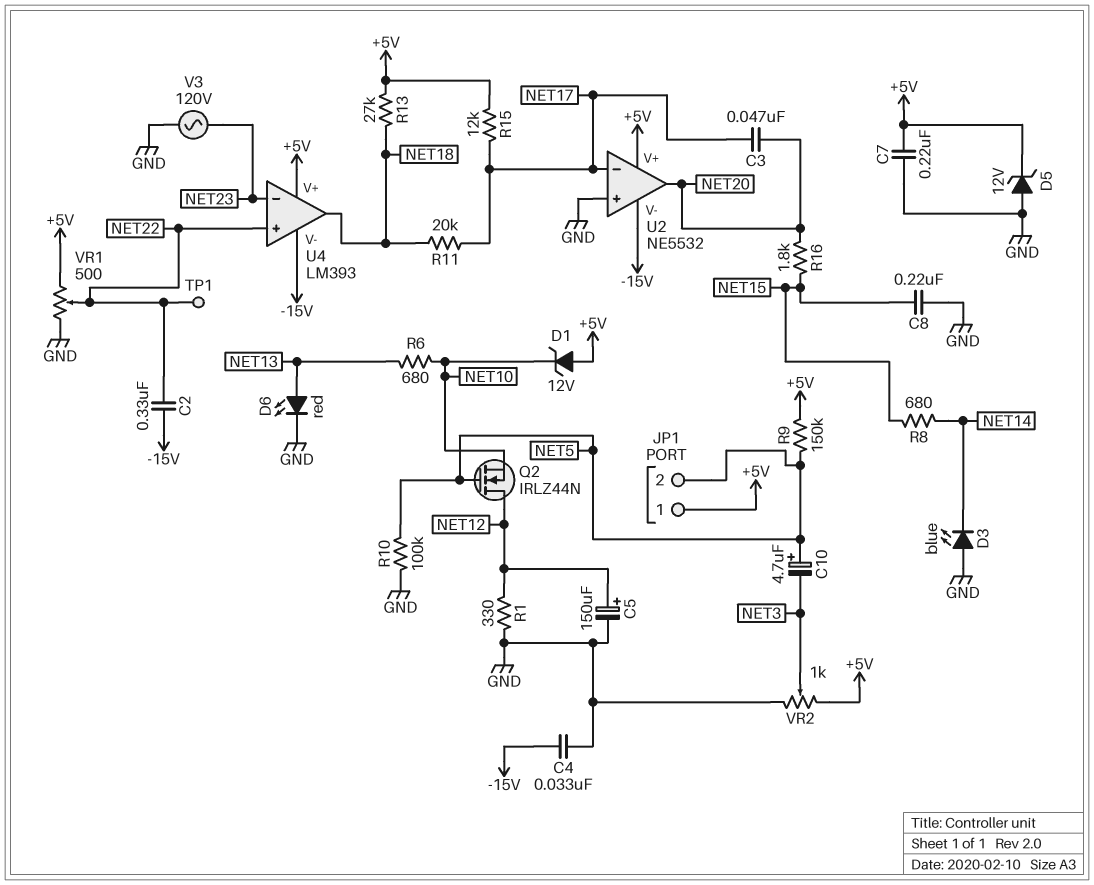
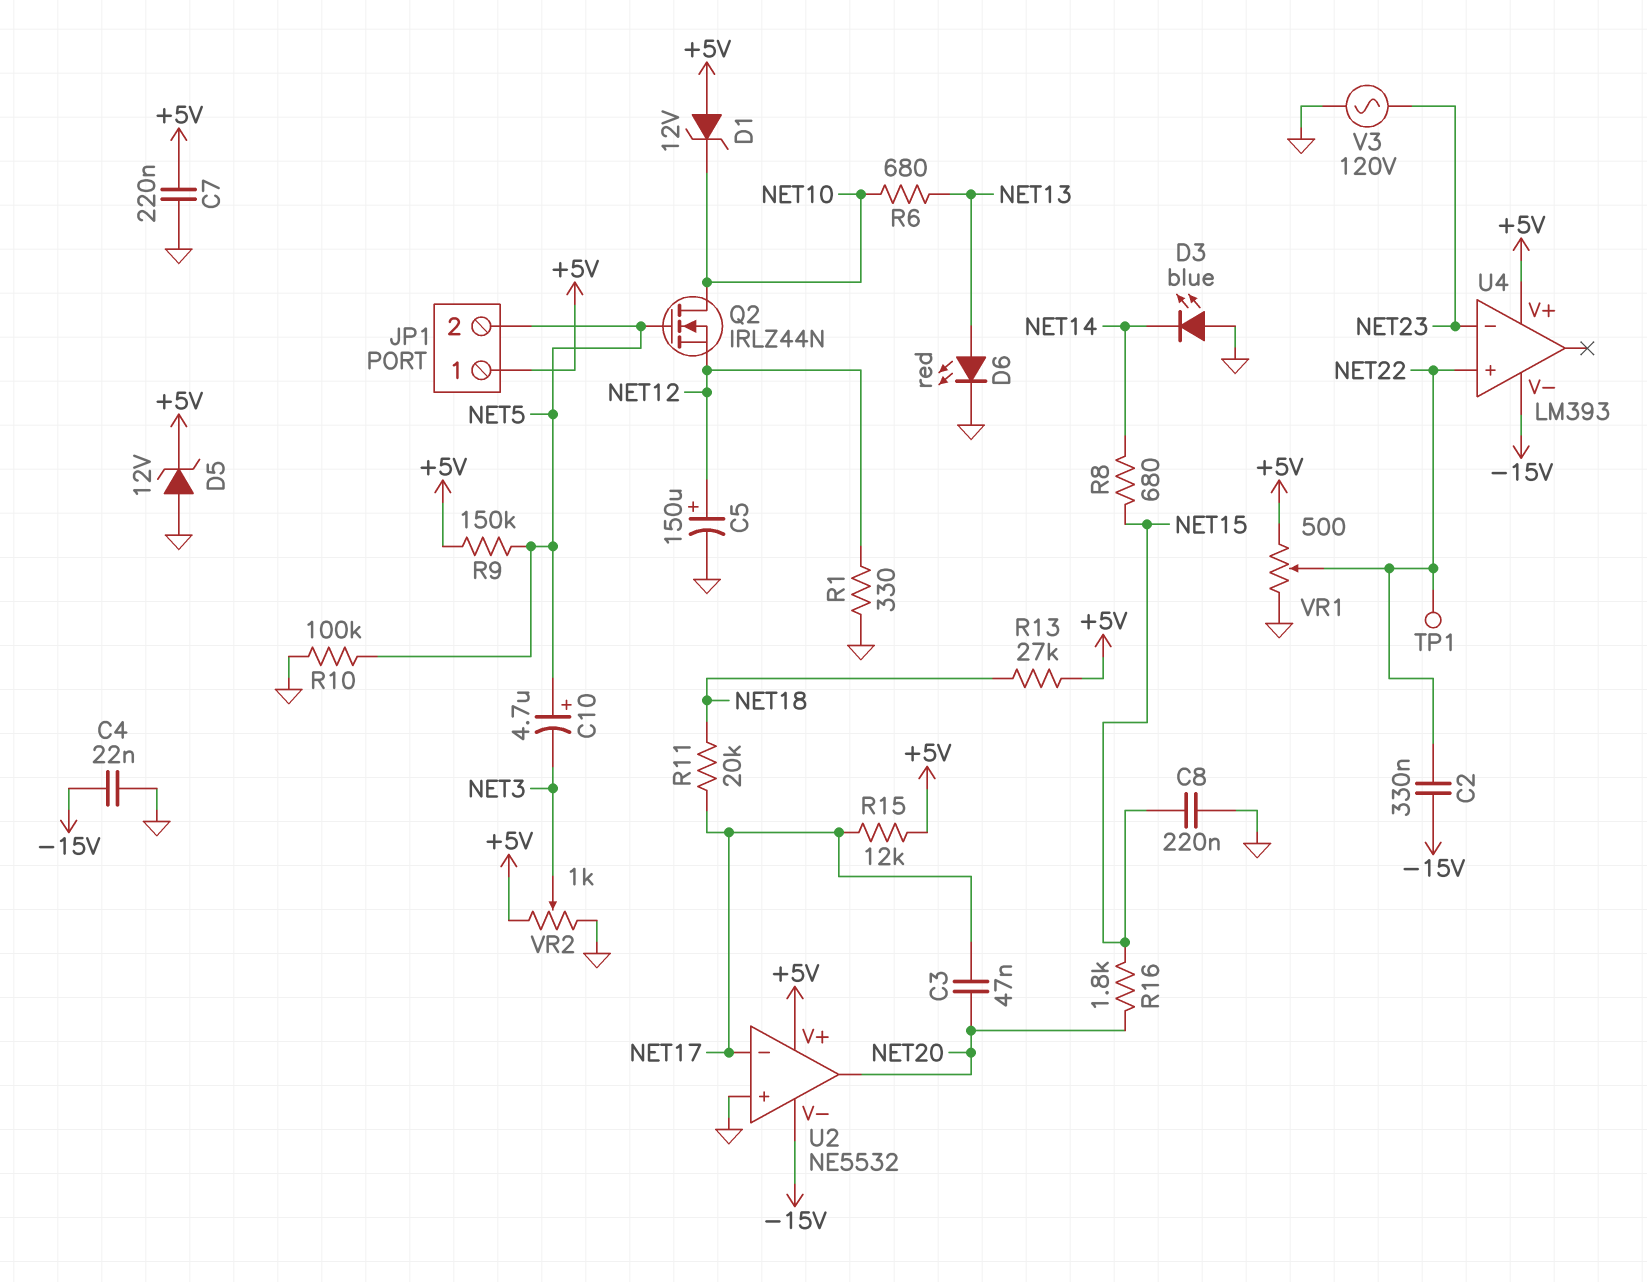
C4: 33nF (-15V, GND) -> 22nF (-15V, GND)
Q2: NMOS IRLZ44N (G NET5, D NET12, S NET10) -> NMOS IRLZ44N (G NET5, D NET10, S NET12)
U4 pin out: NET18 -> none

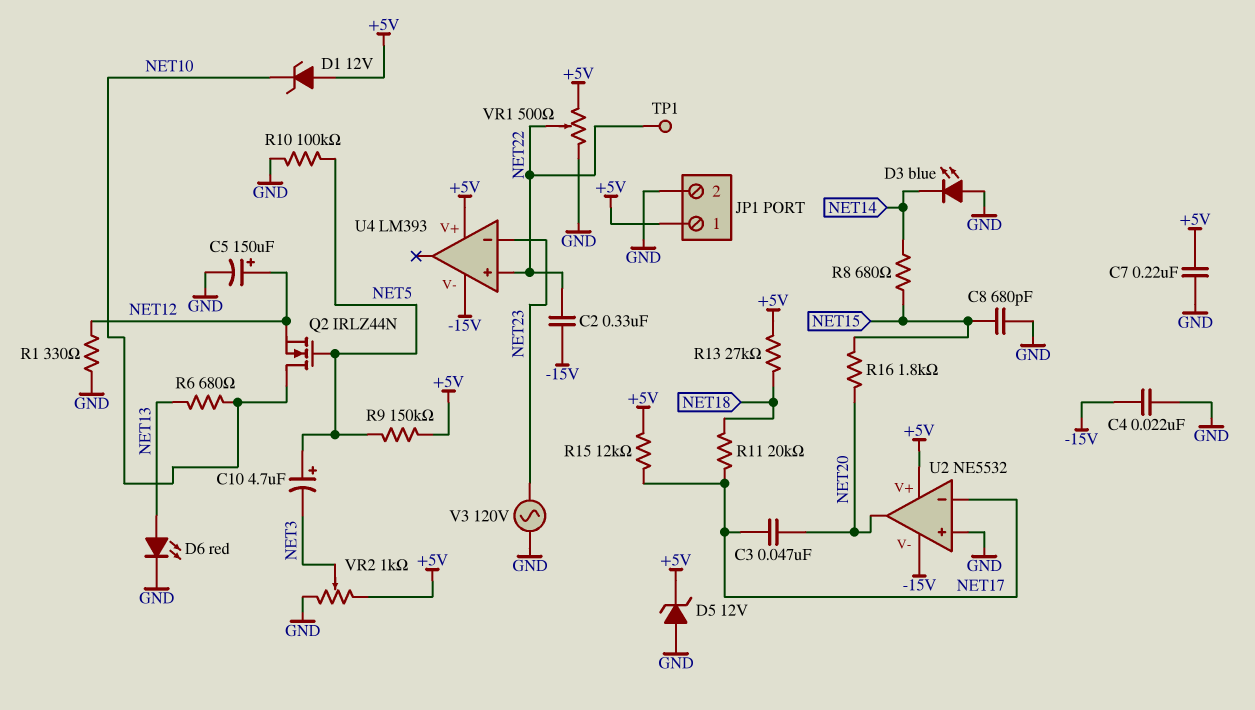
C8: 220nF (GND, NET15) -> 680pF (GND, NET15)
JP1 pin 2: NET5 -> GND

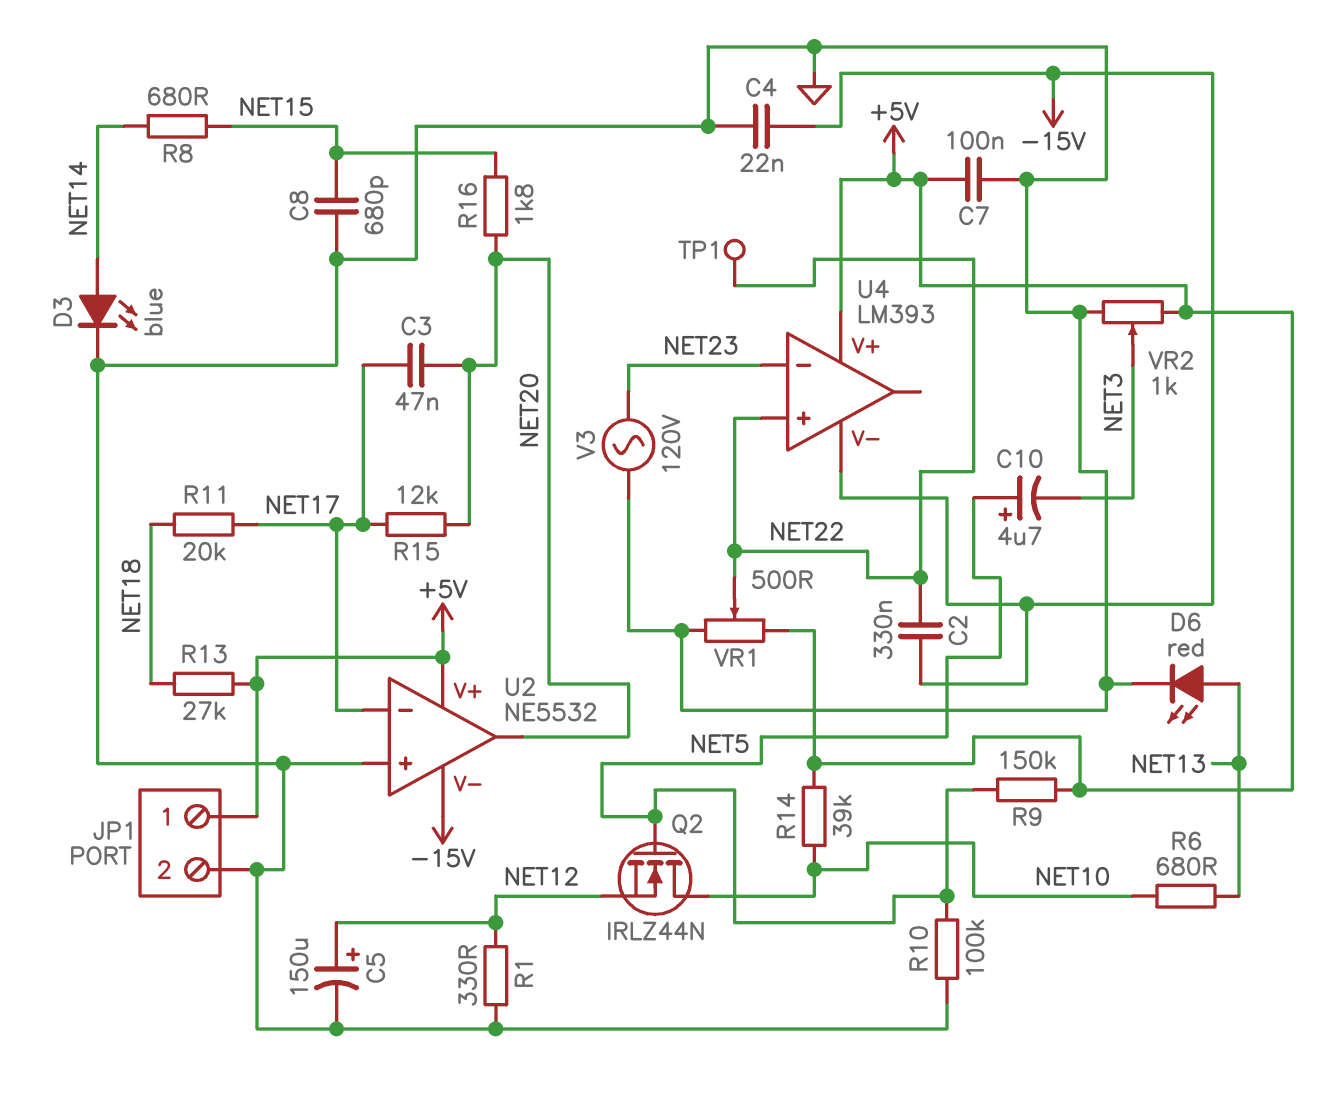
C7: 220nF (+5V, GND) -> 100nF (+5V, GND)
D1: zener 12V (A +5V, K NET10) -> none
D3: LED blue (A GND, K NET14) -> LED blue (A NET14, K GND)
D5: zener 12V (A GND, K +5V) -> none
R14: none -> 39k (+5V, NET10)
R15: 12k (+5V, NET17) -> 12k (NET17, NET20)

